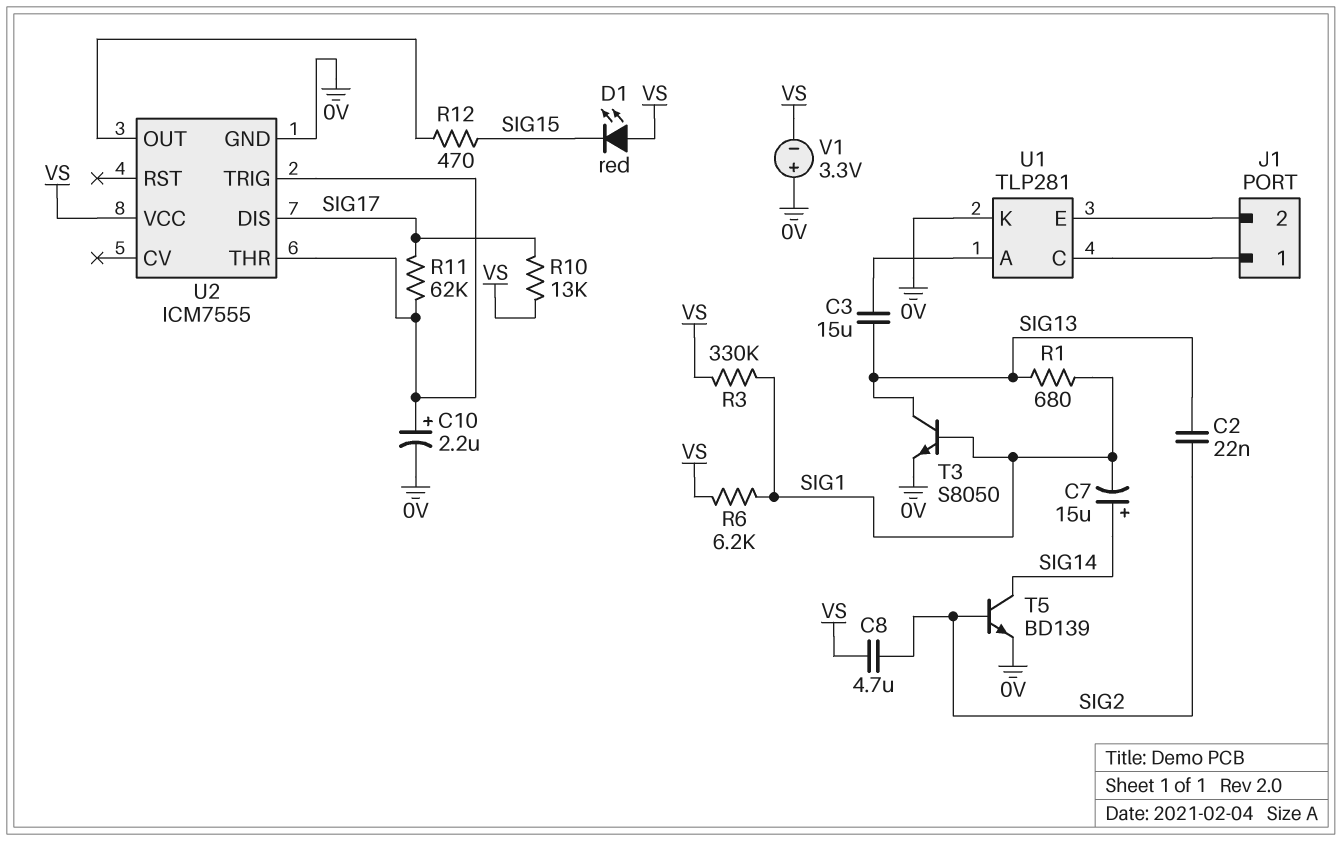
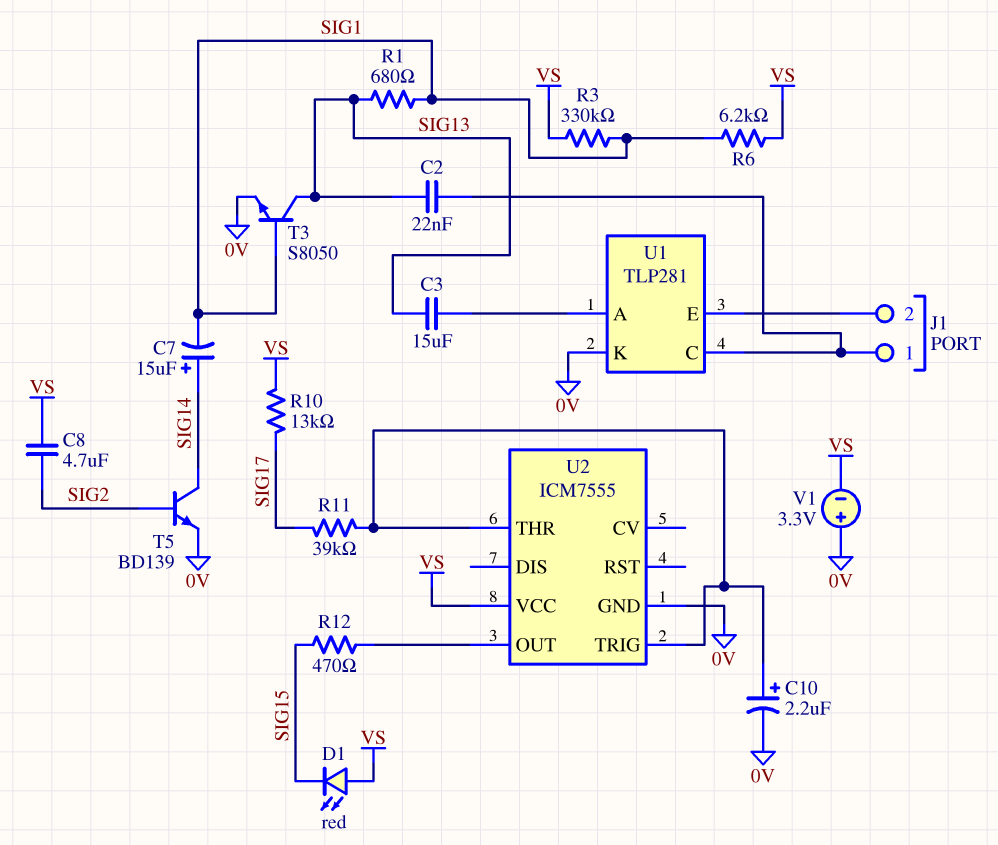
C2: 22nF (SIG2, SIG13) -> 22nF (J1/1, SIG13)
R11: 62k (SIG17, U2/THR) -> 39k (SIG17, U2/THR)
U2 pin DIS: SIG17 -> none

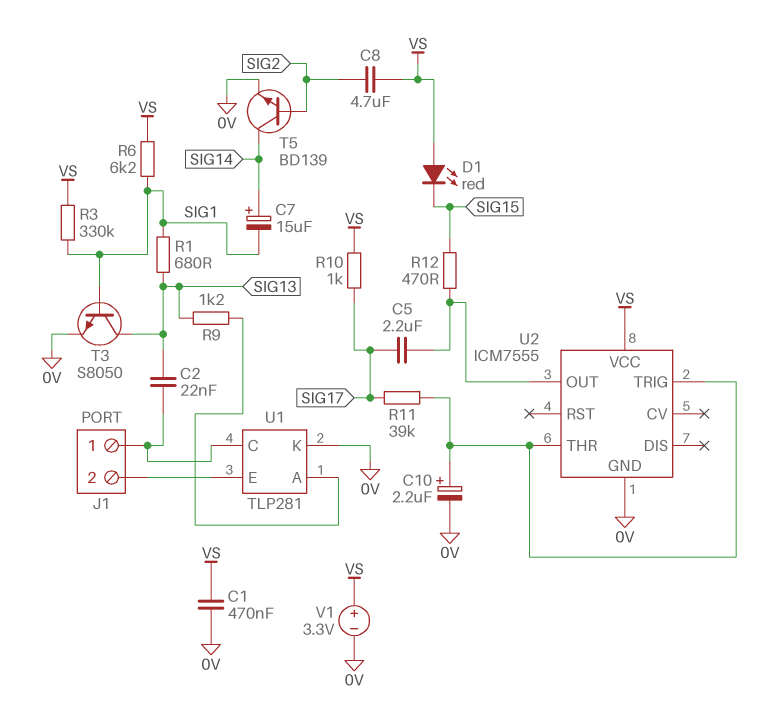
C1: none -> 470nF (0V, VS)
C3: 15uF (SIG13, U1/A) -> none
C5: none -> 2.2uF (SIG17, U2/OUT)
R9: none -> 1.2k (SIG13, U1/A)
R10: 13k (SIG17, VS) -> 1k (SIG17, VS)
V1: 3.3V (plus 0V, minus VS) -> 3.3V (plus VS, minus 0V)

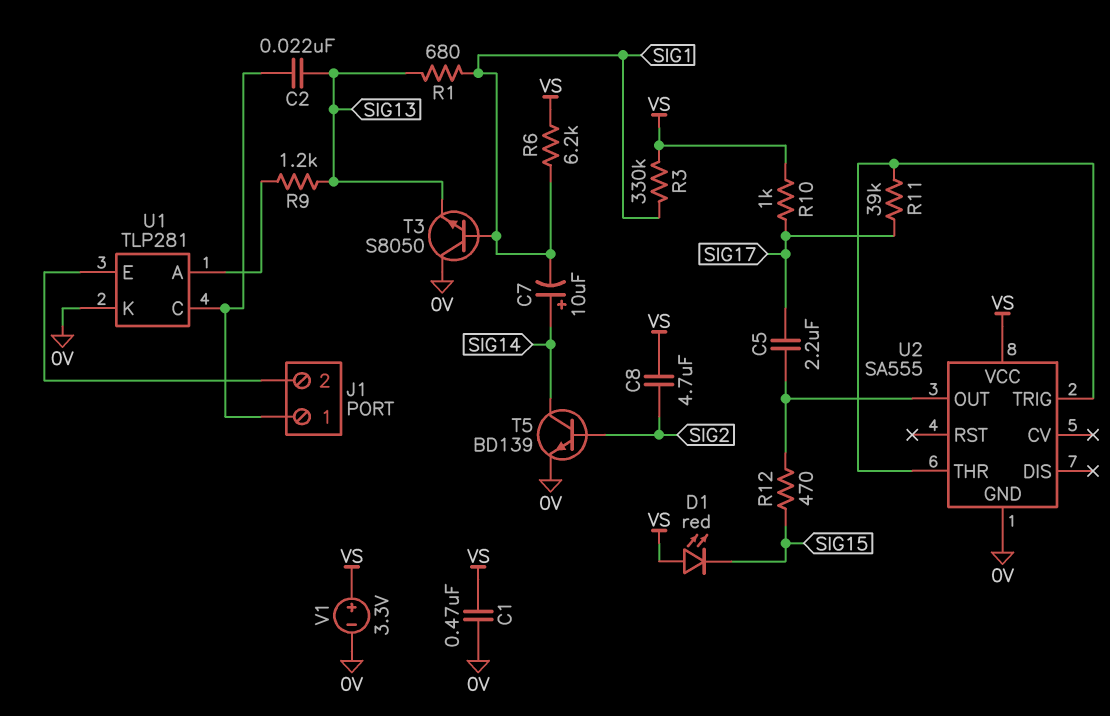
C7: 15uF (plus SIG14, minus SIG1) -> 10uF (plus SIG14, minus SIG1)
C10: 2.2uF (plus U2/THR, minus 0V) -> none
T3: NPN S8050 (B SIG1, C SIG13, E 0V) -> NPN S8050 (B SIG1, C 0V, E SIG13)
U2: ICM7555 -> SA555

